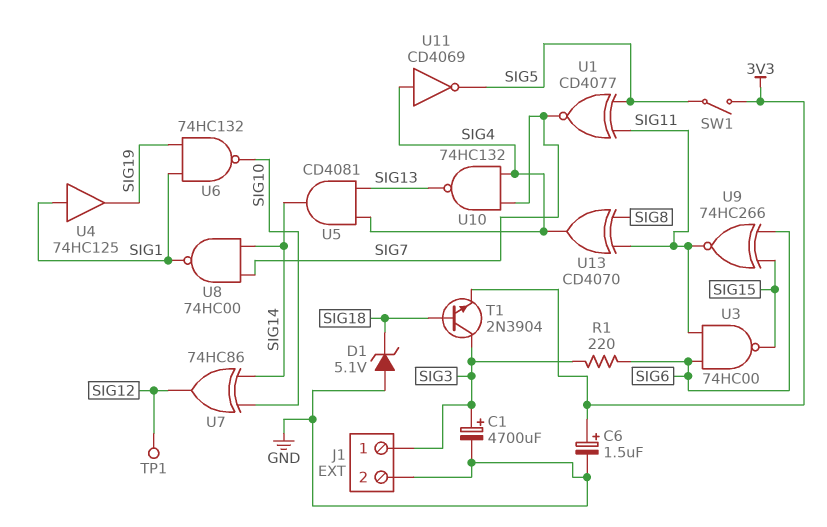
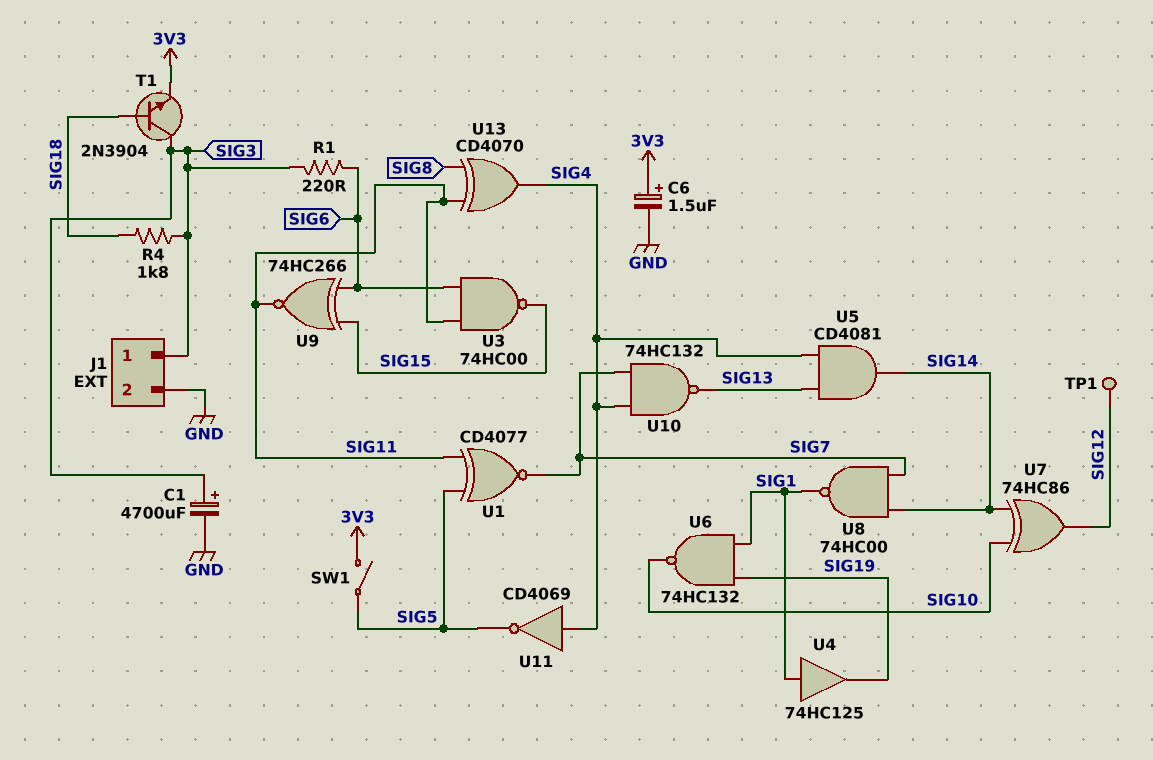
D1: zener 5.1V (A GND, K SIG18) -> none
R4: none -> 1.8k (SIG3, SIG18)

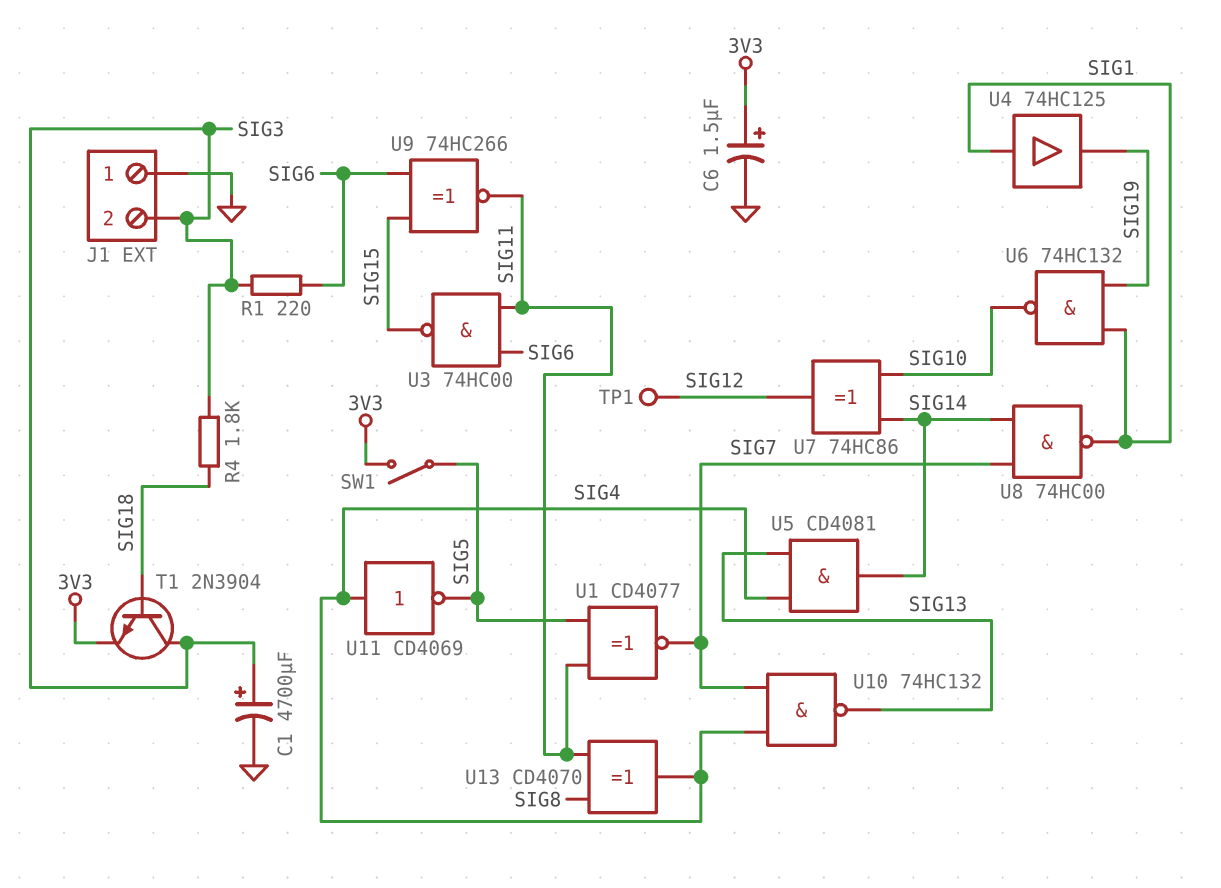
J1 pin 1: SIG3 -> GND
J1 pin 2: GND -> SIG3

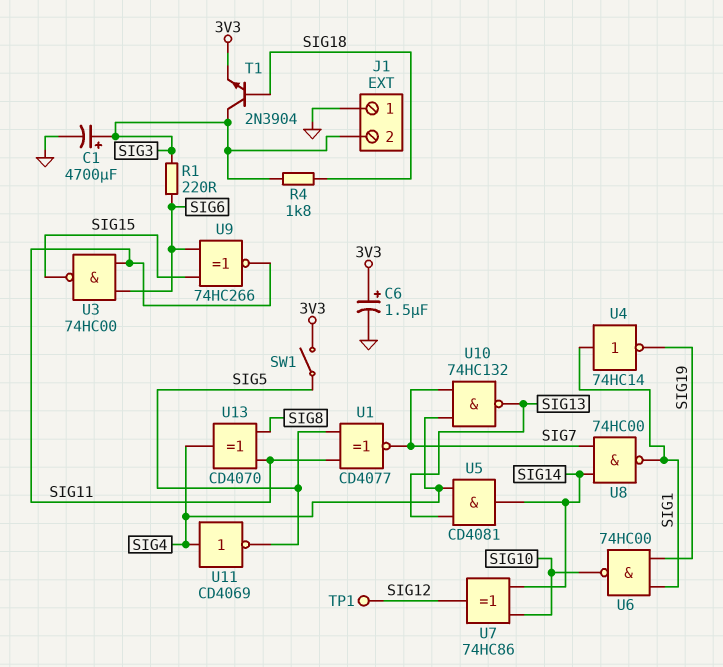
U4: buffer 74HC125 (in SIG1, out SIG19) -> NOT 74HC14 (in SIG1, out SIG19)
U6: NAND 74HC132 (in SIG1, in SIG19, out SIG10) -> NAND 74HC00 (in SIG1, in SIG19, out SIG10)

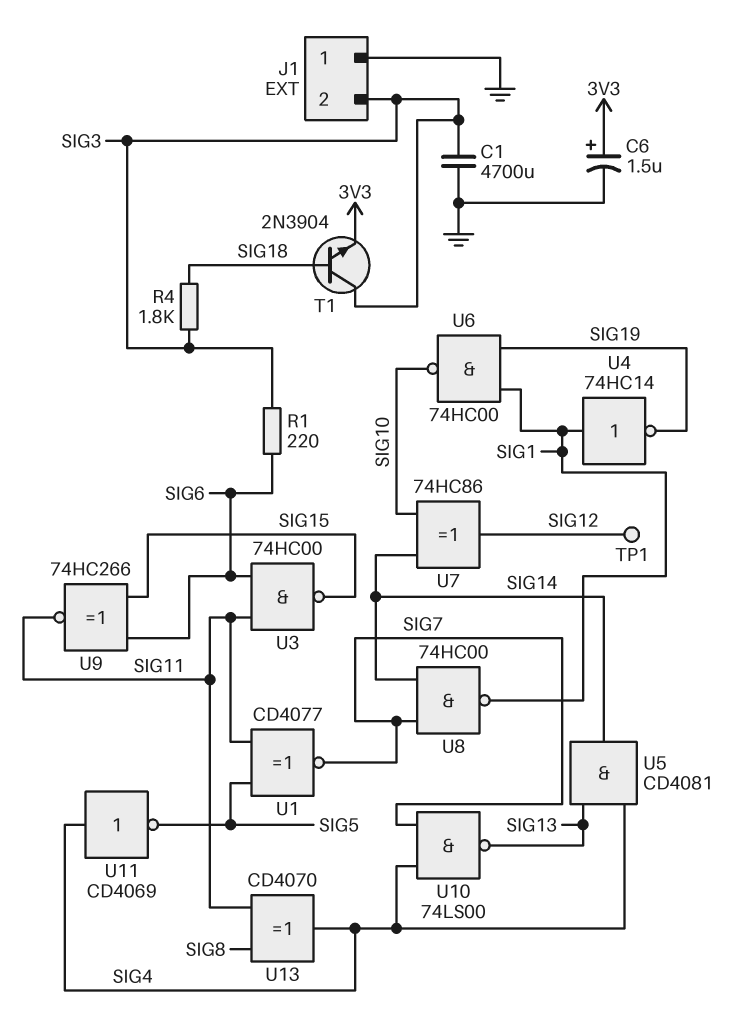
C1: 4700uF (plus SIG3, minus GND) -> 4700uF (GND, SIG3)
SW1: switch (3V3, SIG5) -> none
U10: NAND 74HC132 (in SIG4, in SIG7, out SIG13) -> NAND 74LS00 (in SIG4, in SIG7, out SIG13)

